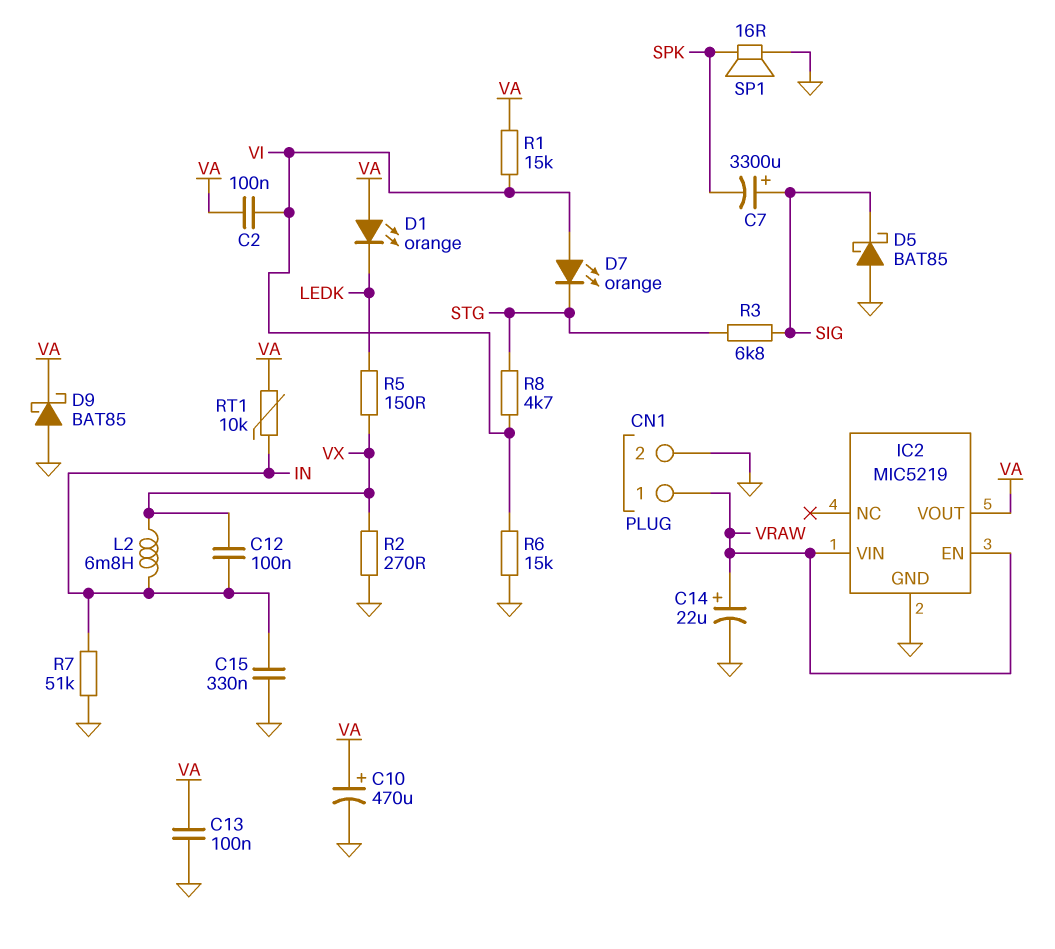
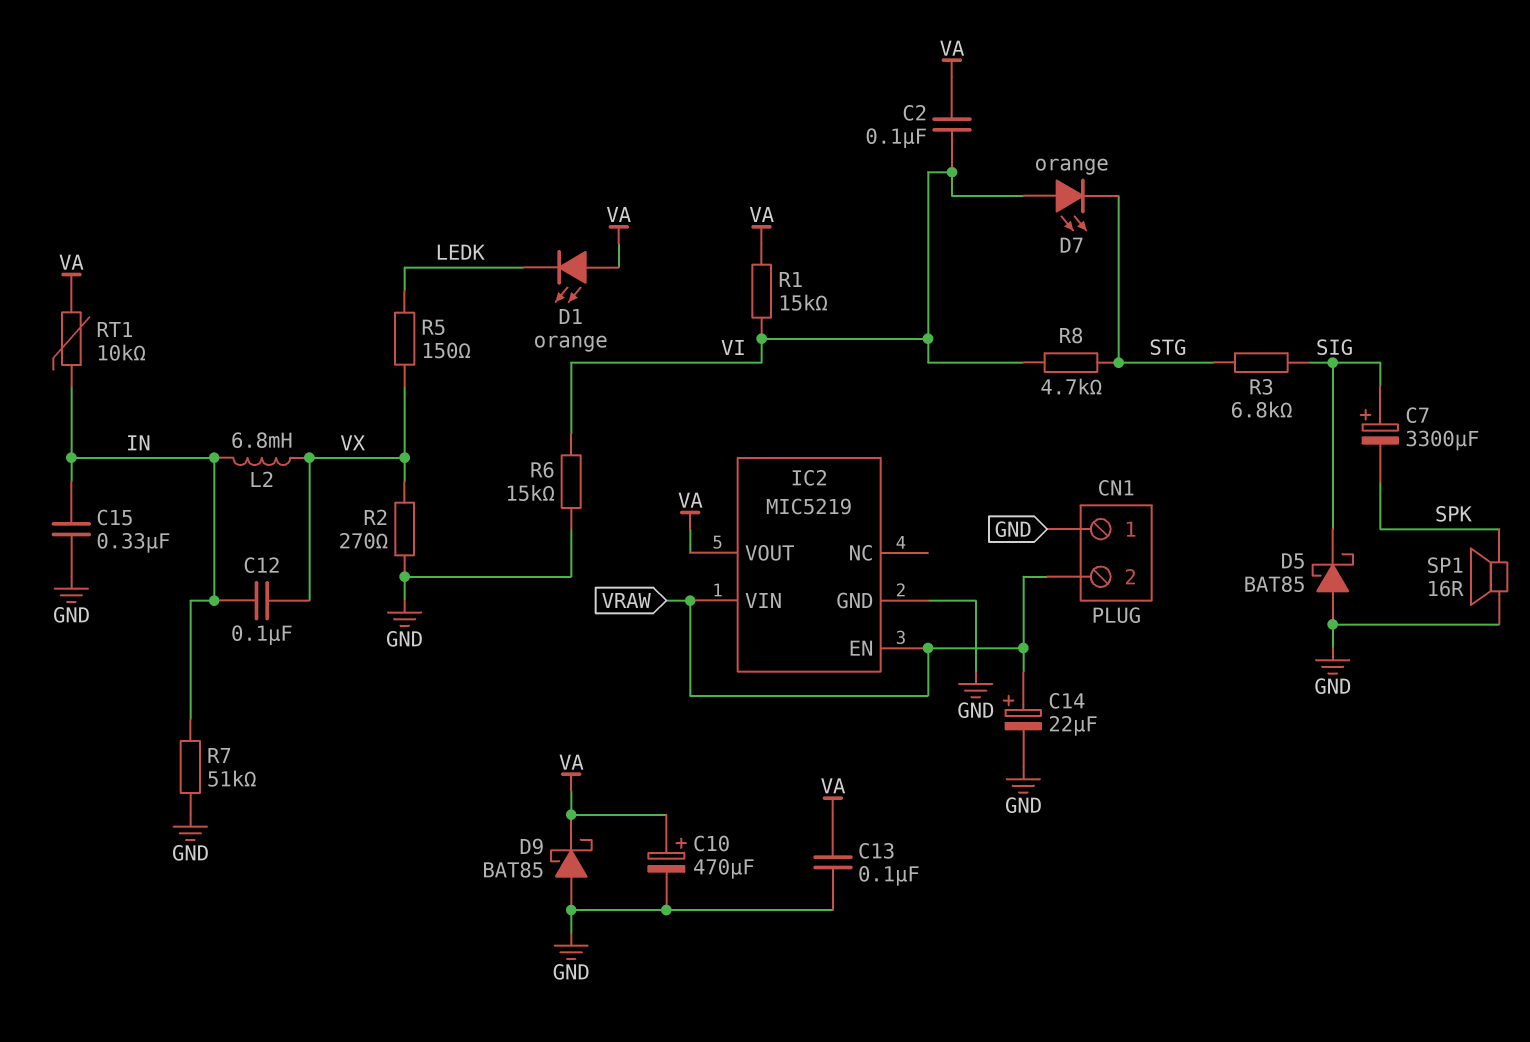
CN1 pin 1: VRAW -> GND
CN1 pin 2: GND -> VRAW

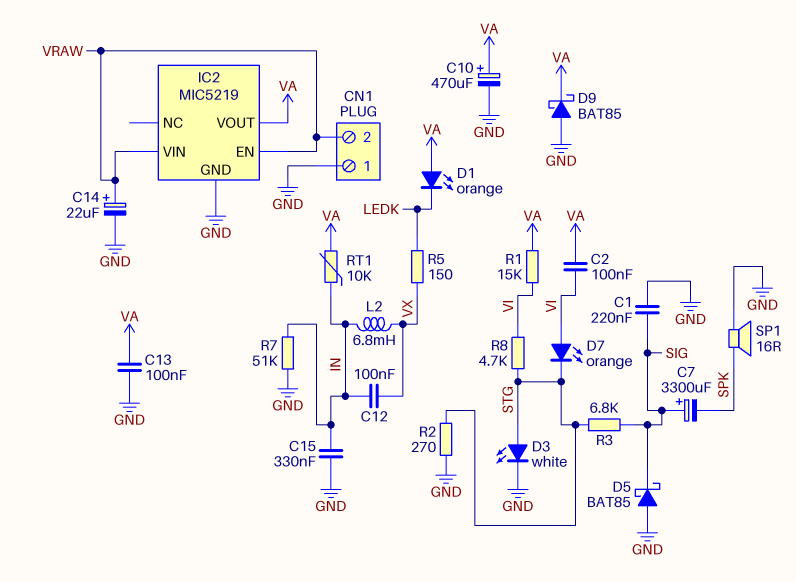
C1: none -> 220nF (GND, SIG)
D3: none -> LED white (A STG, K GND)
R2: 270 (GND, VX) -> 270 (GND, STG)
R6: 15k (GND, VI) -> none

